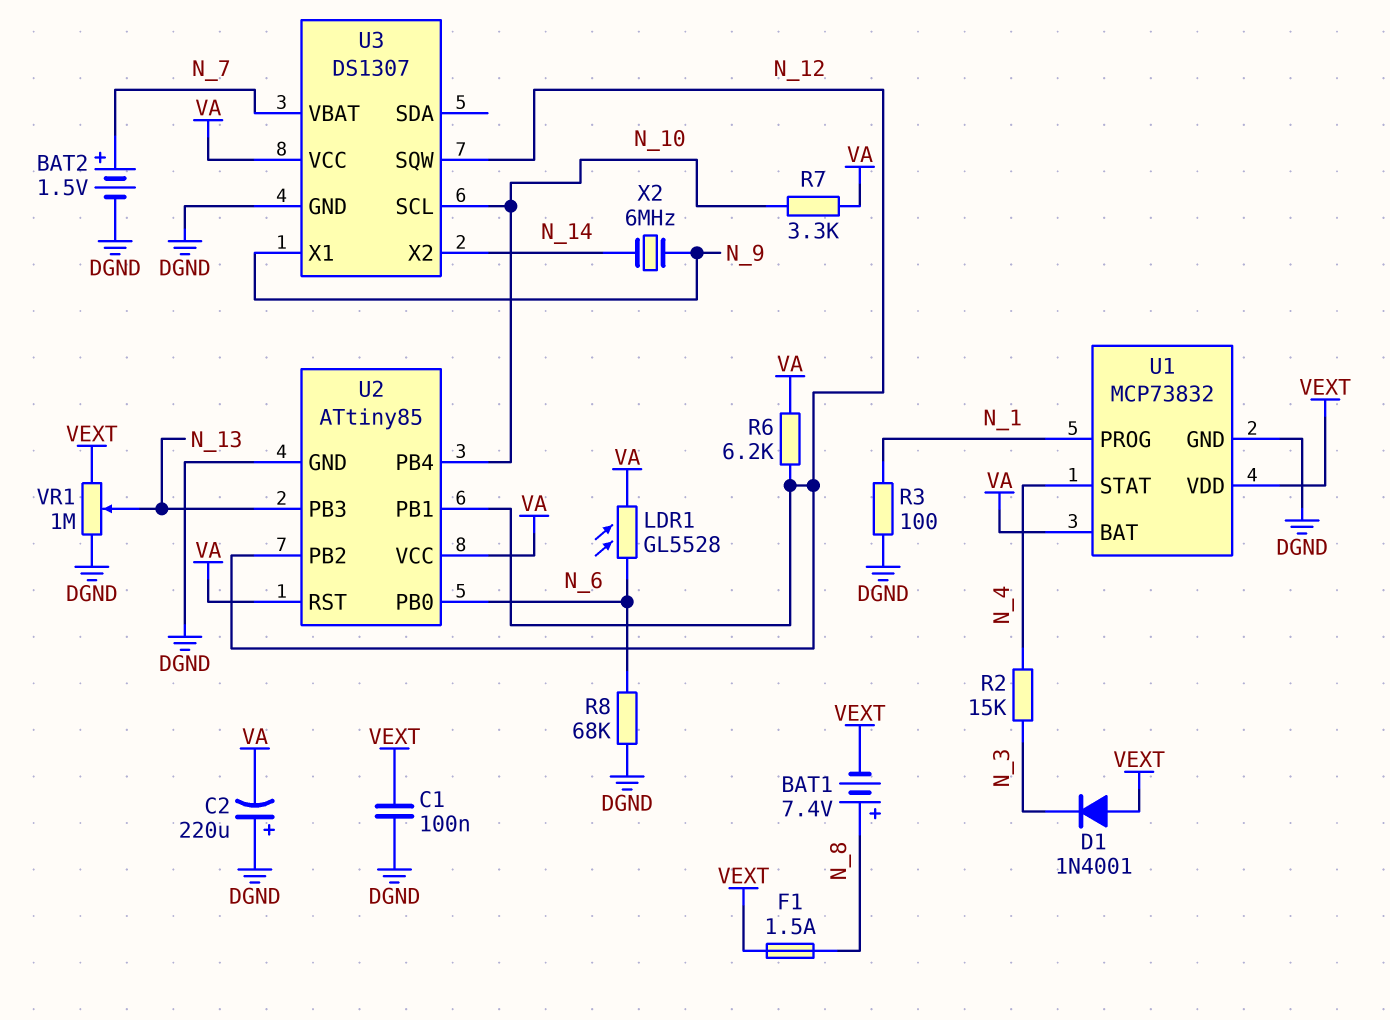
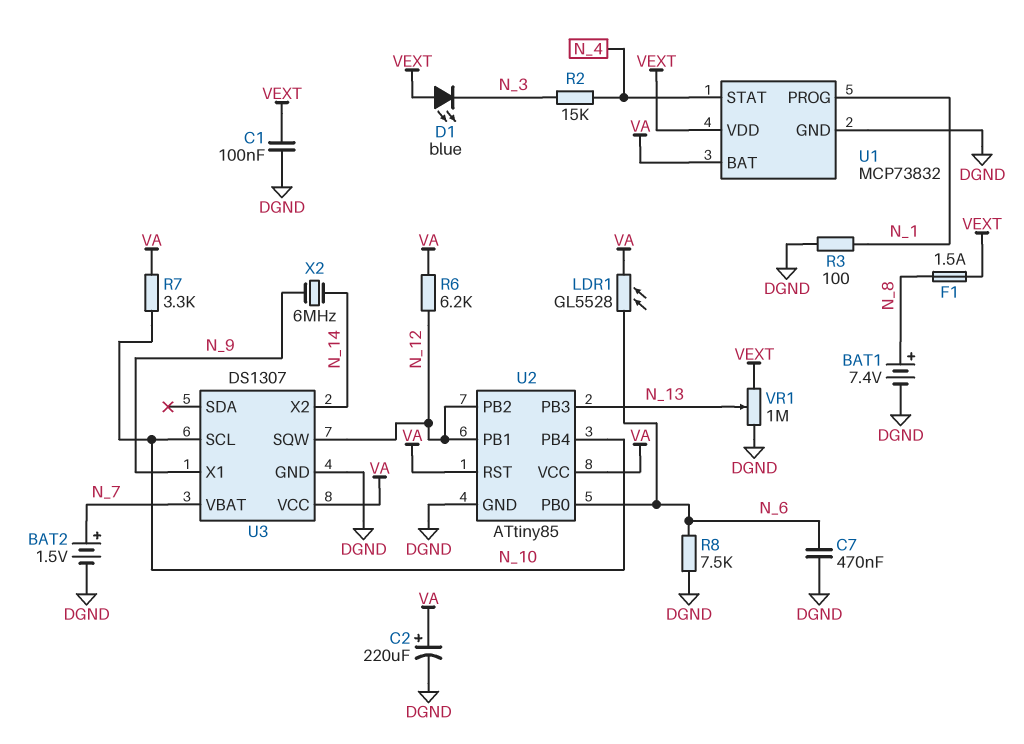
BAT1: 7.4V (plus N_8, minus VEXT) -> 7.4V (plus N_8, minus DGND)
C2: 220uF (plus DGND, minus VA) -> 220uF (plus VA, minus DGND)
C7: none -> 470nF (DGND, N_6)
D1: diode 1N4001 (A VEXT, K N_3) -> LED blue (A VEXT, K N_3)
R8: 68k (DGND, N_6) -> 7.5k (DGND, N_6)

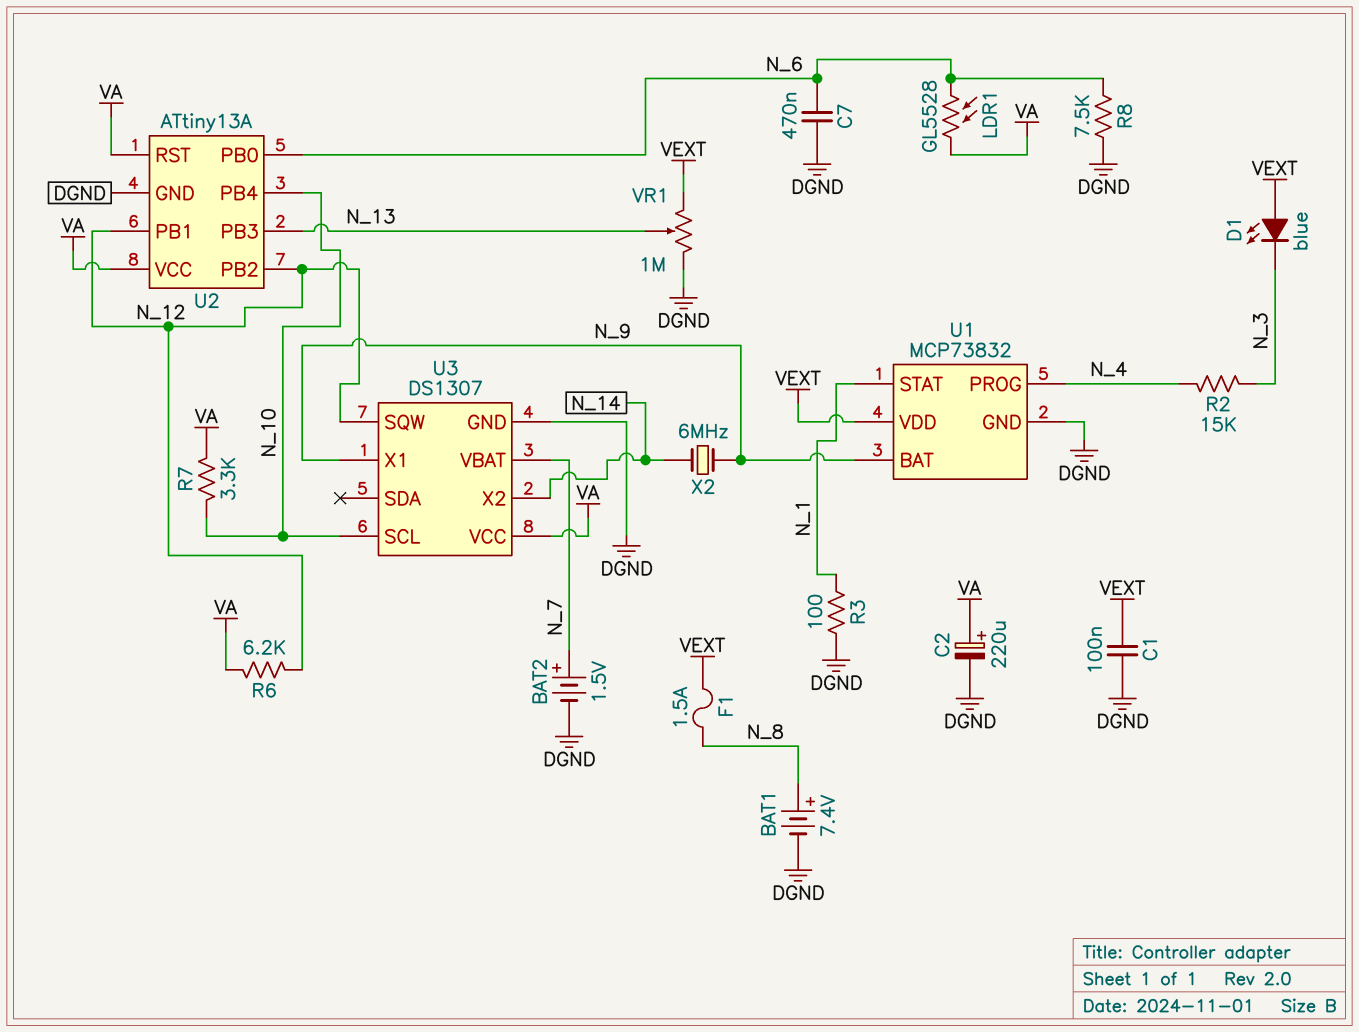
U1 pin BAT: VA -> N_9
U1 pin PROG: N_1 -> N_4
U1 pin STAT: N_4 -> N_1
U2: ATtiny85 -> ATtiny13A

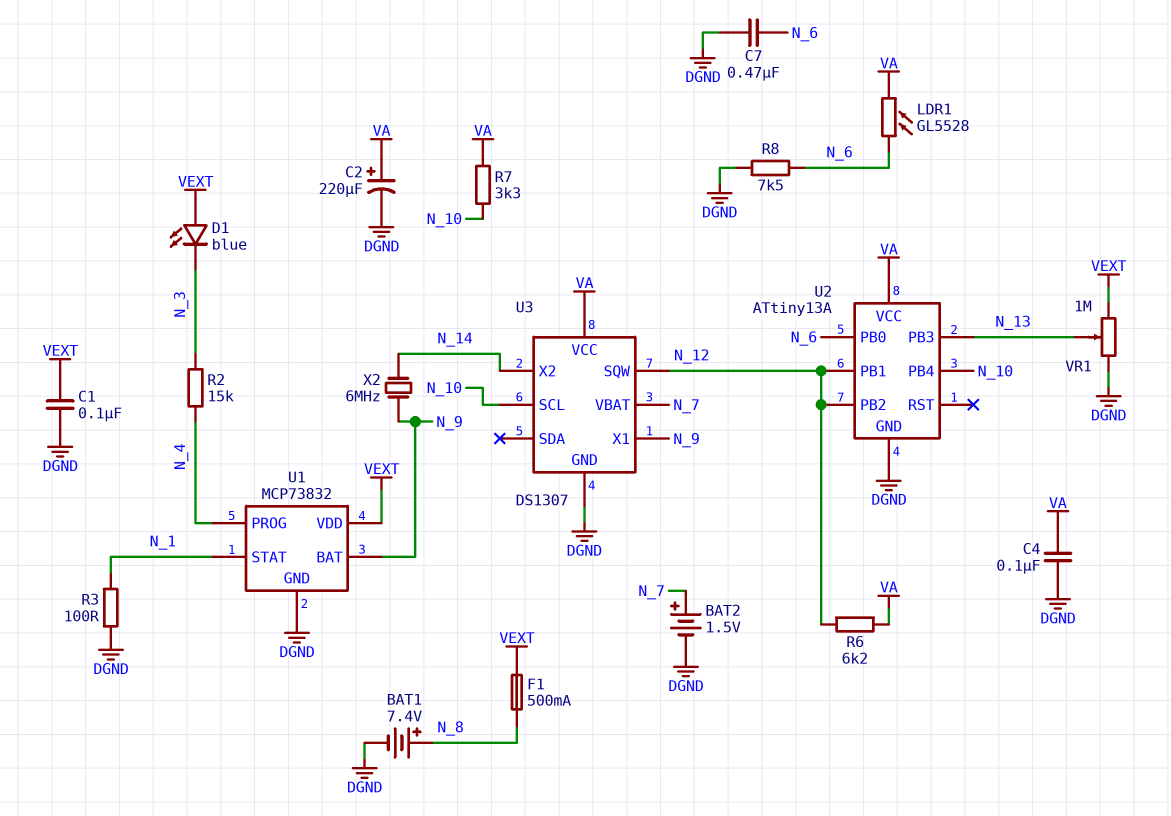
C4: none -> 100nF (DGND, VA)
F1: 1.5A (N_8, VEXT) -> 500mA (N_8, VEXT)
U2 pin RST: VA -> none

